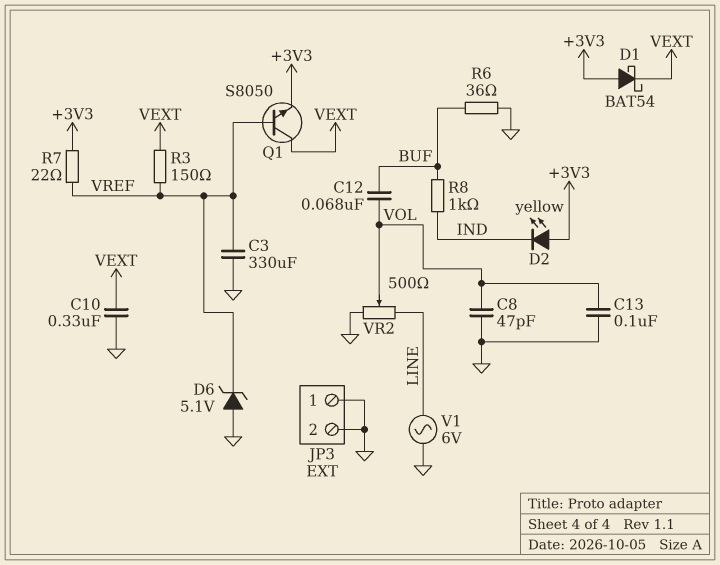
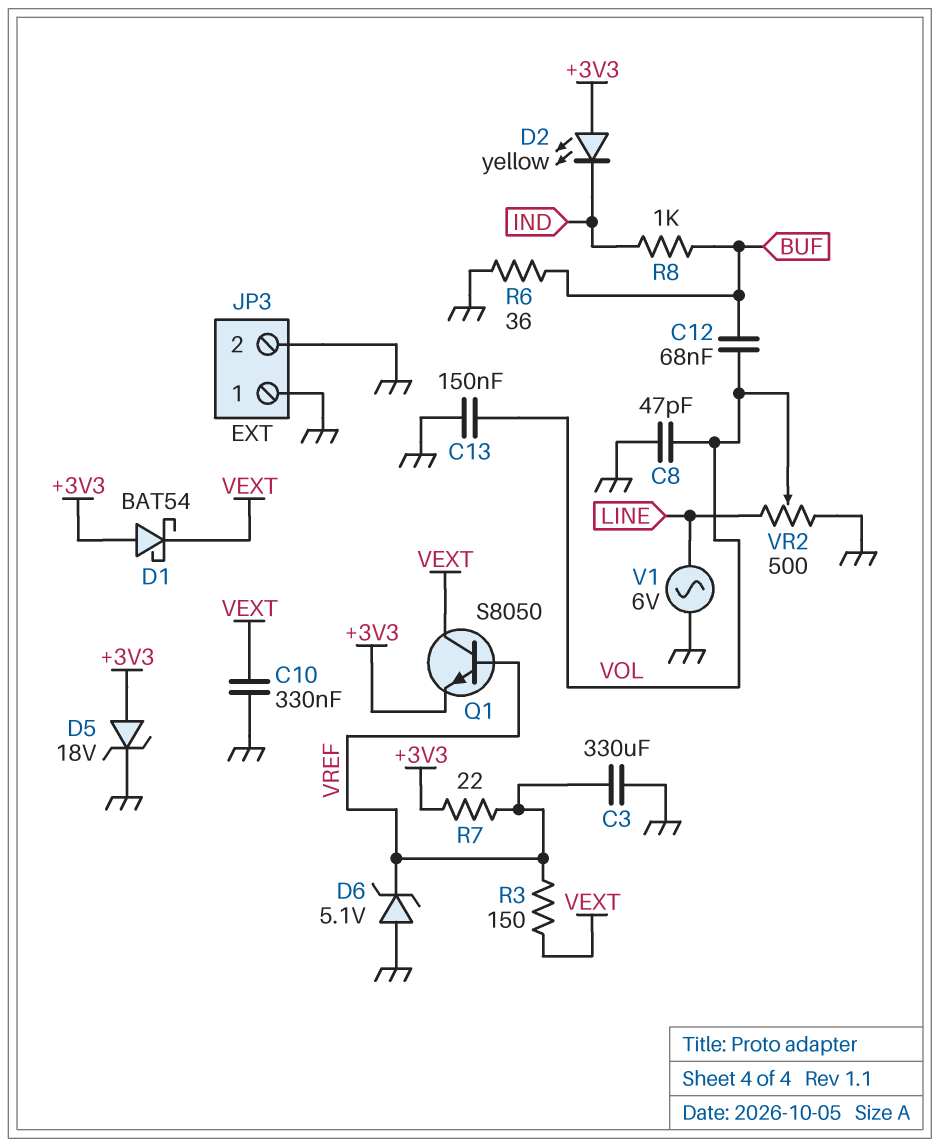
C13: 100nF (GND, VOL) -> 150nF (GND, VOL)
D5: none -> zener 18V (A +3V3, K GND)

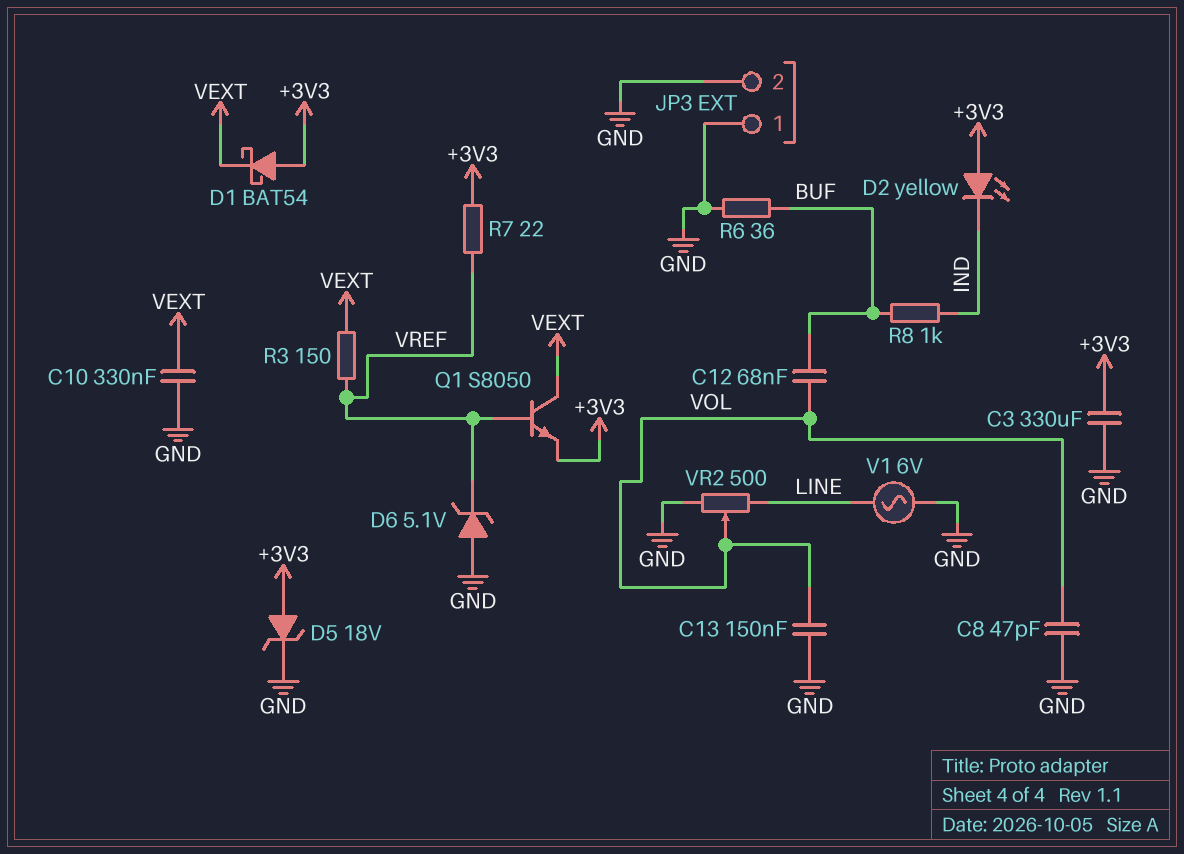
C3: 330uF (GND, VREF) -> 330uF (+3V3, GND)

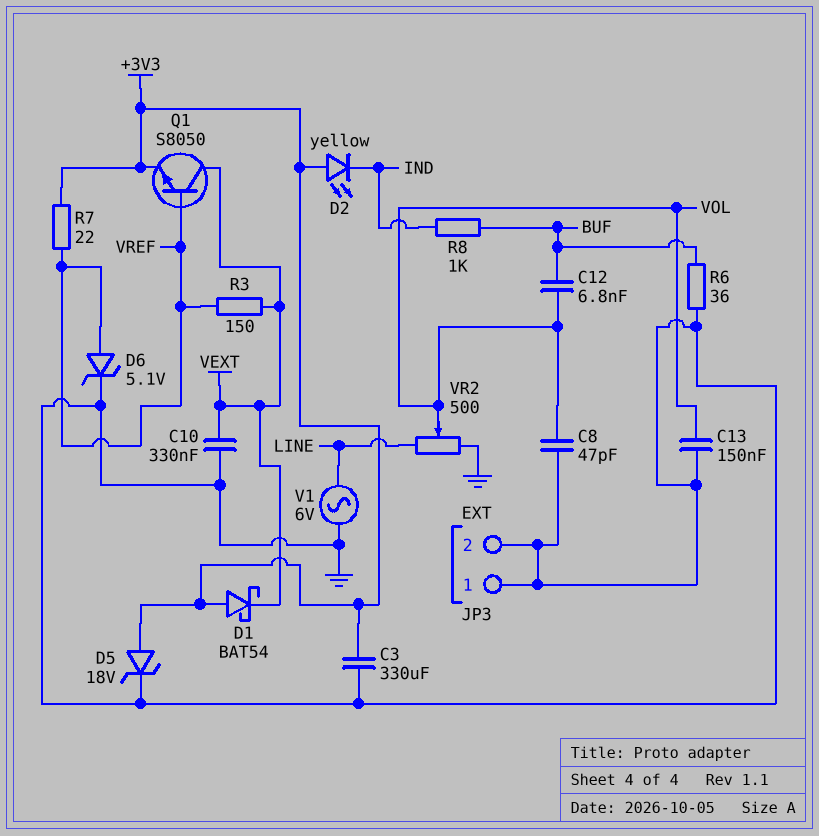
C12: 68nF (BUF, VOL) -> 6.8nF (BUF, VOL)
D6: zener 5.1V (A GND, K VREF) -> zener 5.1V (A VREF, K GND)

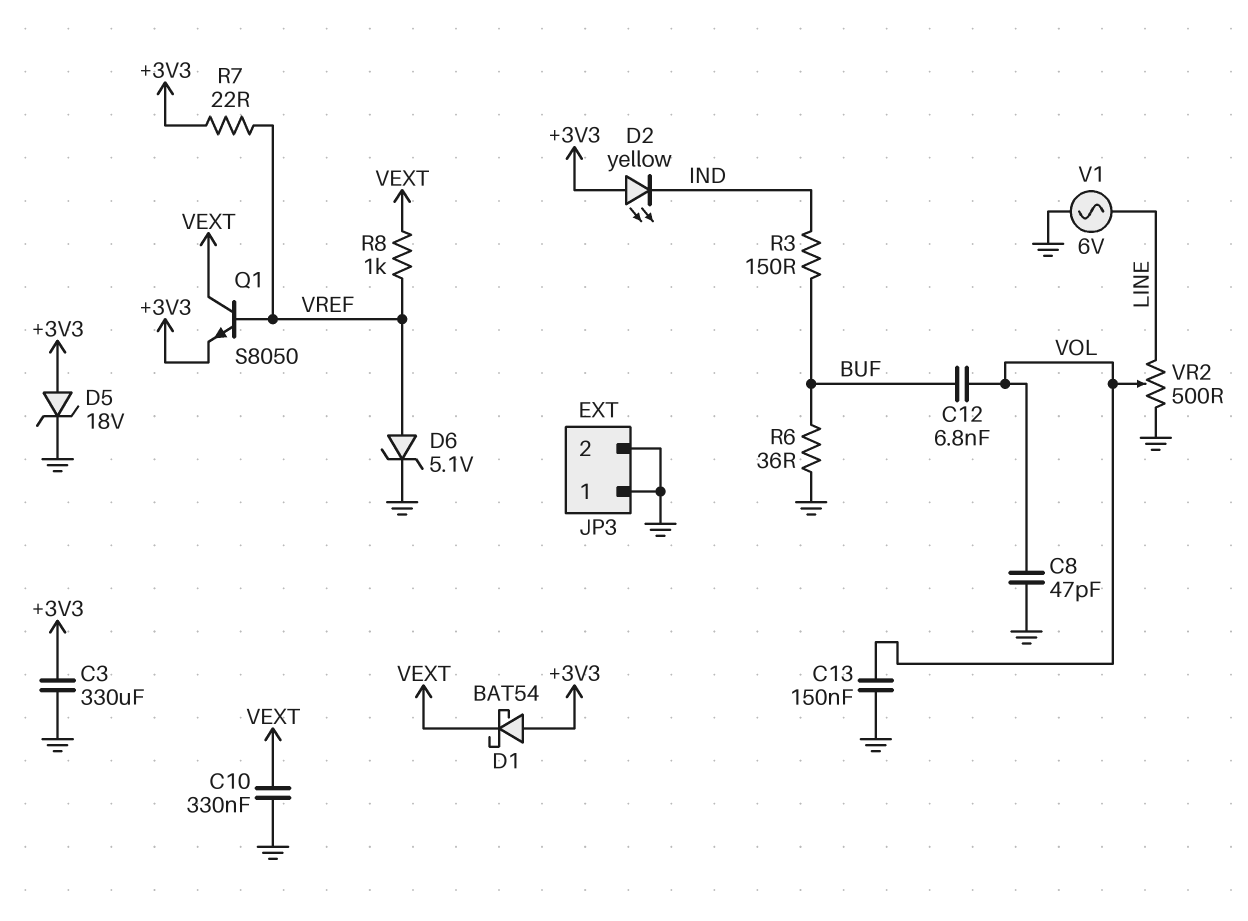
R3: 150 (VEXT, VREF) -> 150 (BUF, IND)
R8: 1k (BUF, IND) -> 1k (VEXT, VREF)

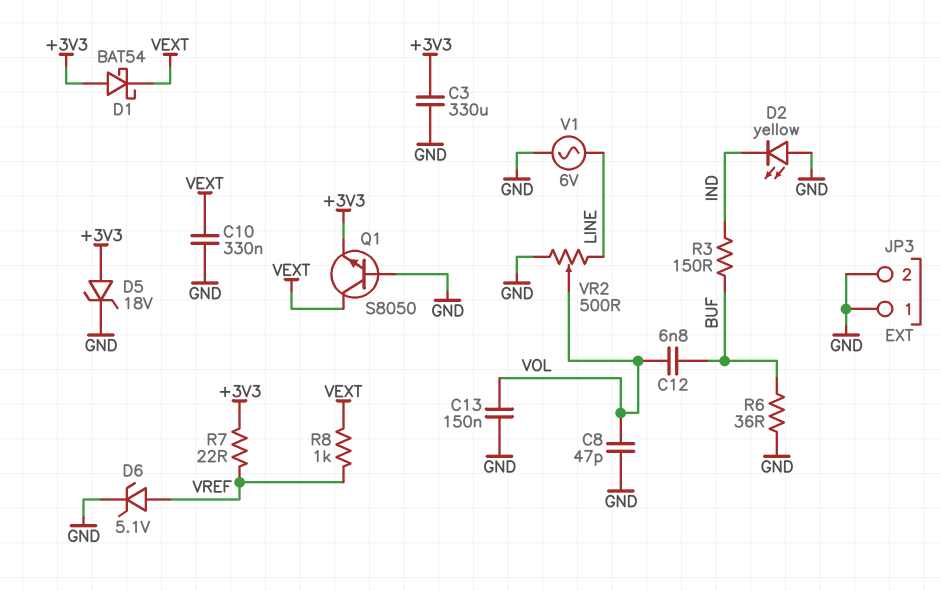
D2: LED yellow (A +3V3, K IND) -> LED yellow (A GND, K IND)
Q1: NPN S8050 (B VREF, C VEXT, E +3V3) -> NPN S8050 (B GND, C VEXT, E +3V3)

